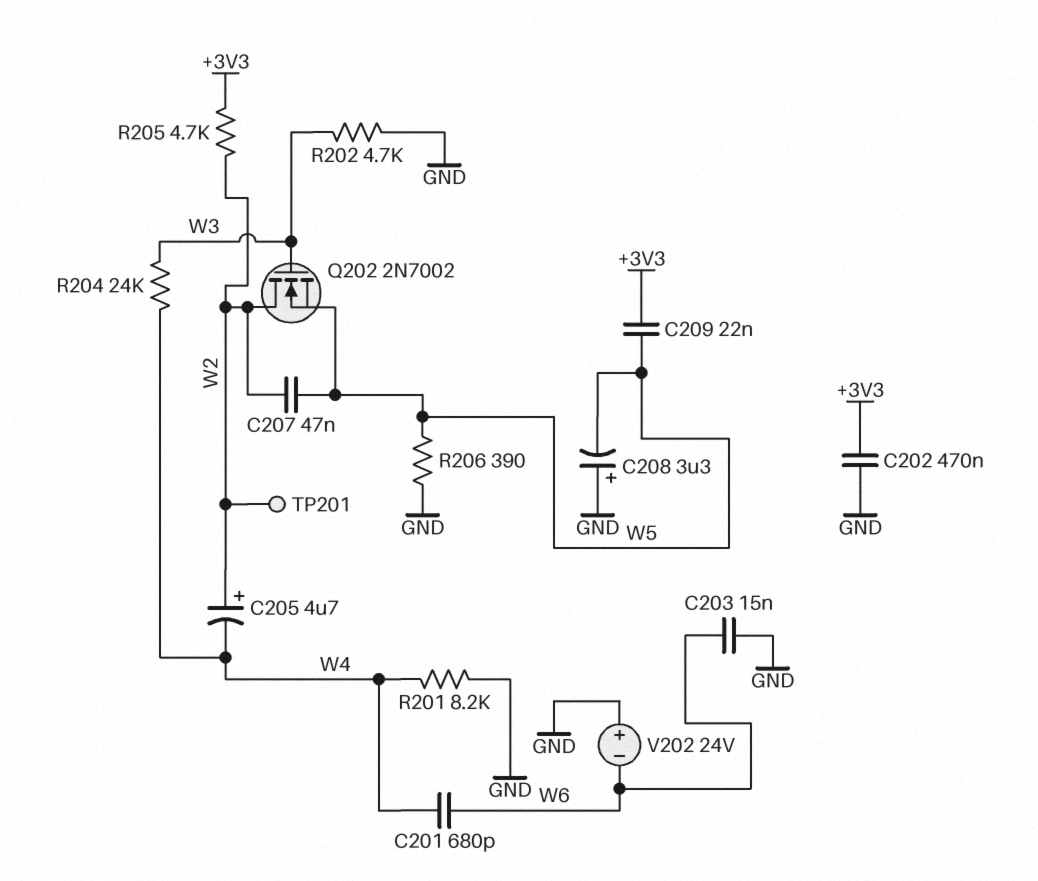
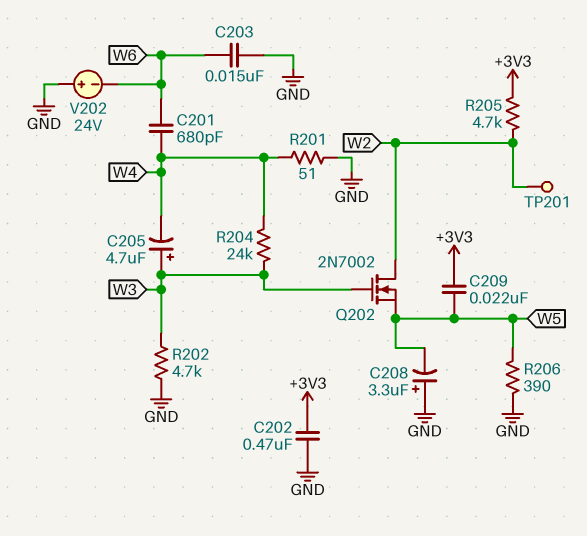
C205: 4.7uF (plus W2, minus W4) -> 4.7uF (plus W3, minus W4)
C207: 47nF (W2, W5) -> none
R201: 8.2k (GND, W4) -> 51 (GND, W4)

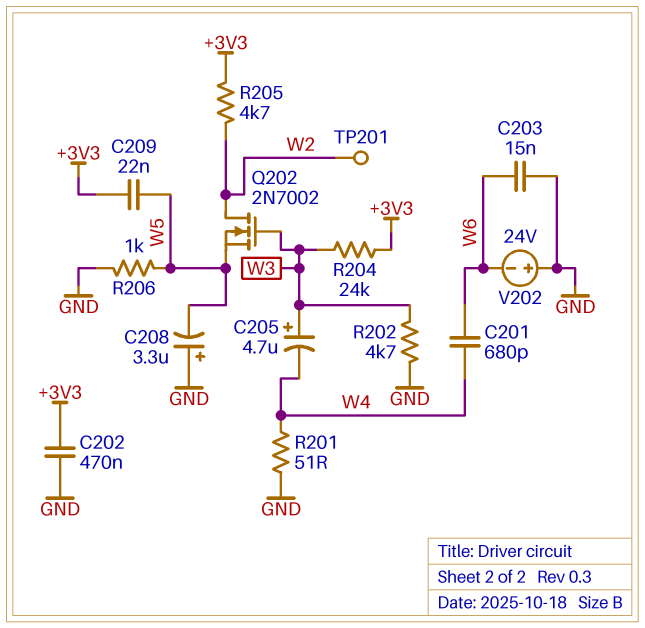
R204: 24k (W3, W4) -> 24k (+3V3, W3)
R206: 390 (GND, W5) -> 1k (GND, W5)

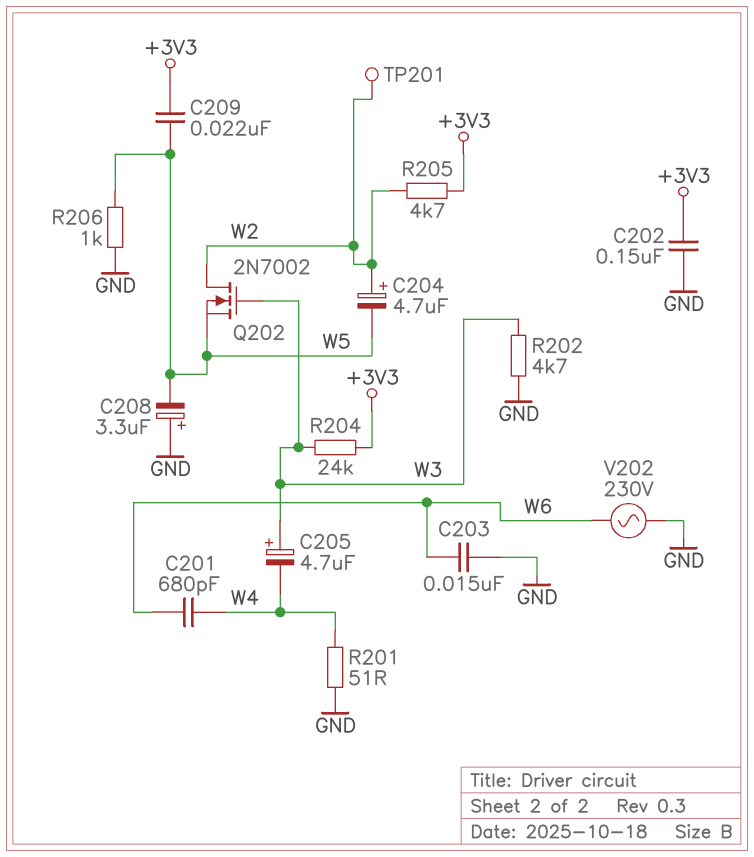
C202: 470nF (+3V3, GND) -> 150nF (+3V3, GND)
C204: none -> 4.7uF (plus W2, minus W5)
V202: 24V (plus GND, minus W6) -> AC 230V (GND, W6)

